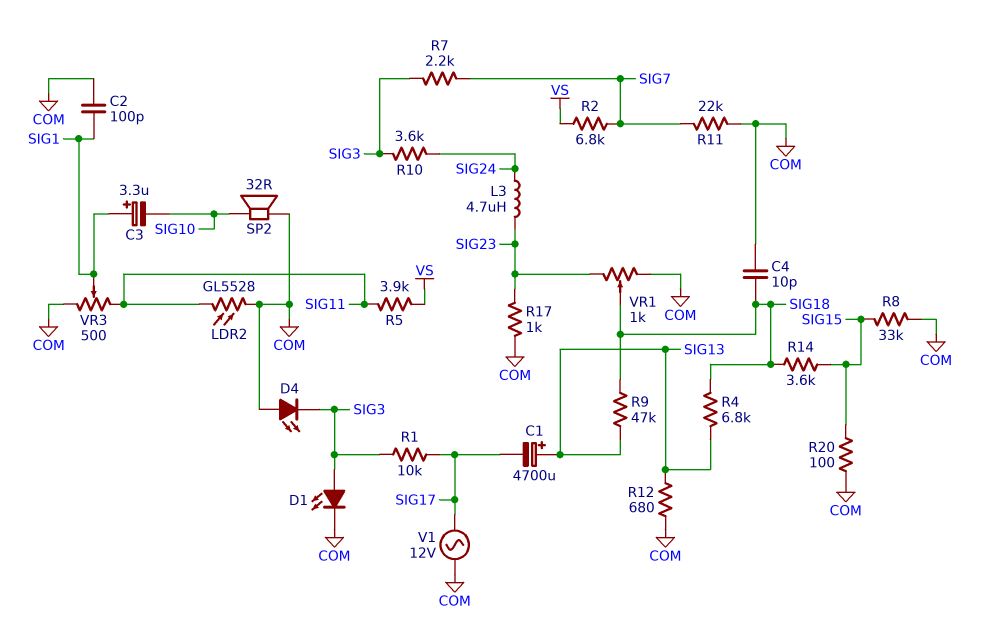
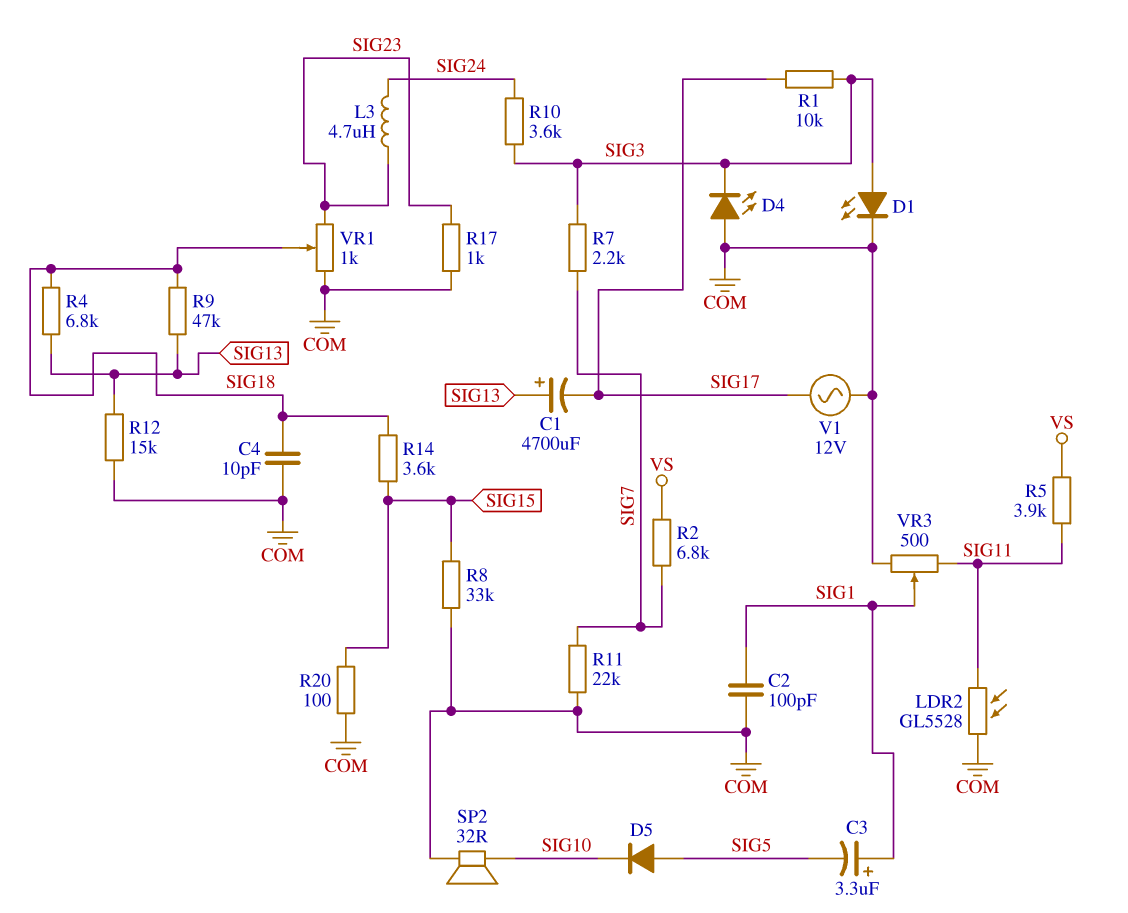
C3: 3.3uF (plus SIG1, minus SIG10) -> 3.3uF (plus SIG1, minus SIG5)
D5: none -> diode (A SIG5, K SIG10)
R12: 680 (COM, SIG13) -> 15k (COM, SIG13)

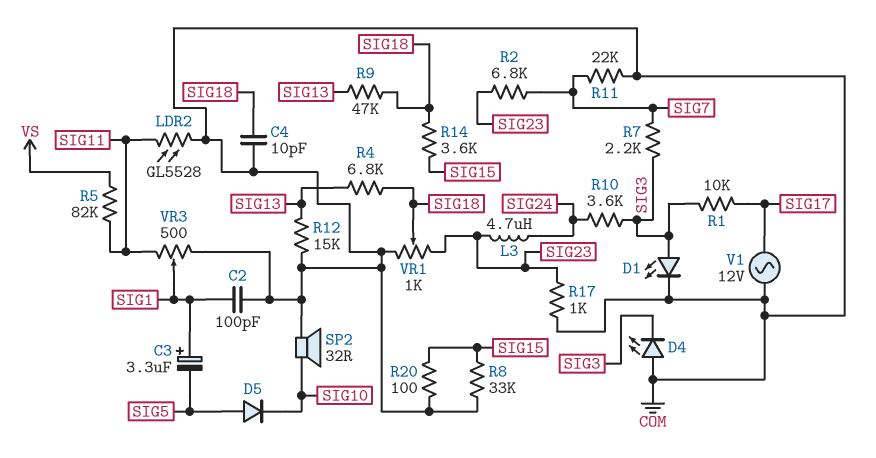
C1: 4700uF (plus SIG13, minus SIG17) -> none
R2: 6.8k (SIG7, VS) -> 6.8k (SIG7, SIG23)
R5: 3.9k (SIG11, VS) -> 82k (SIG11, VS)

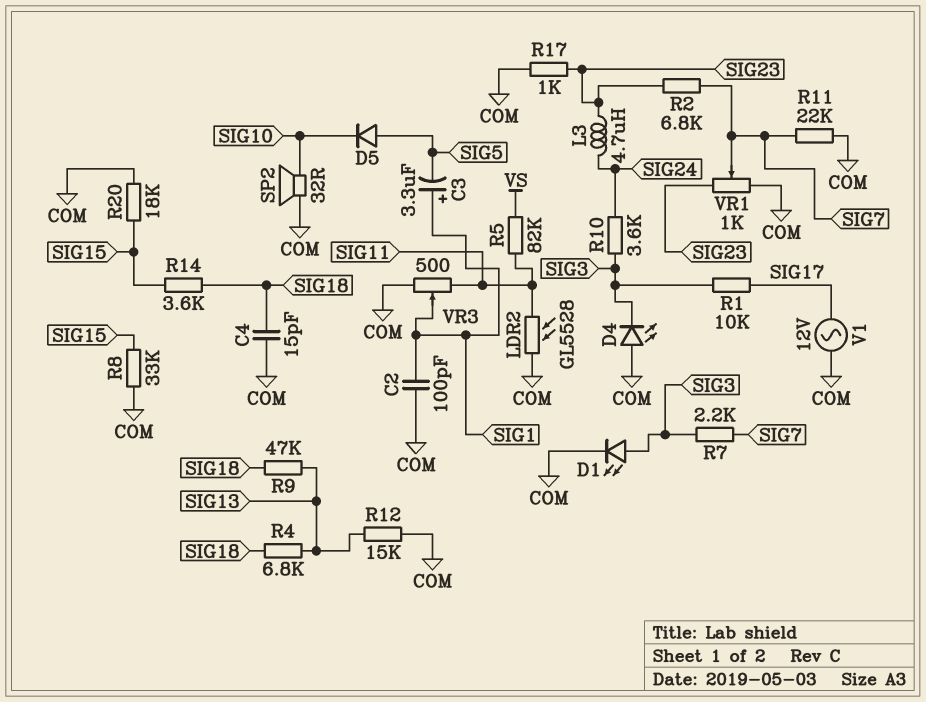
C4: 10pF (COM, SIG18) -> 15pF (COM, SIG18)
R20: 100 (COM, SIG15) -> 18k (COM, SIG15)
VR1: 1k (COM, SIG23, wiper SIG18) -> 1k (COM, SIG23, wiper SIG7)

